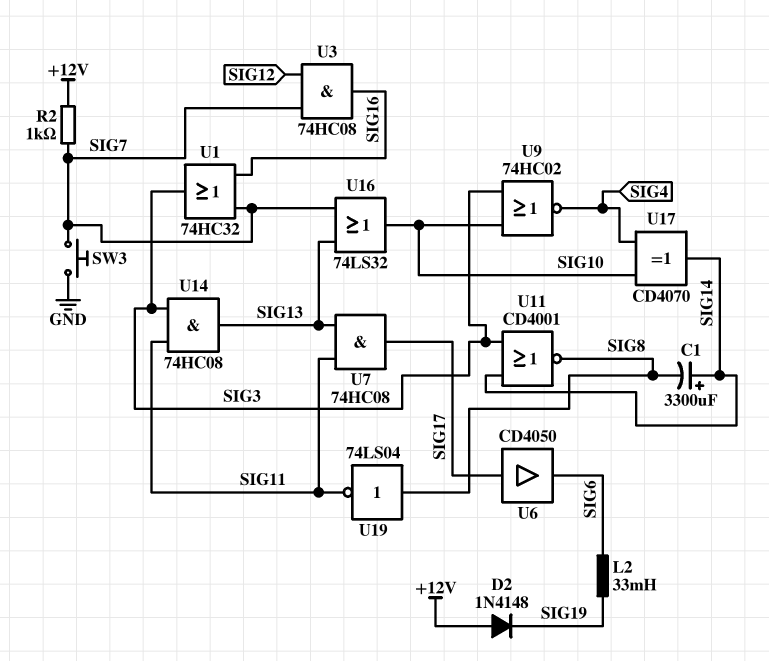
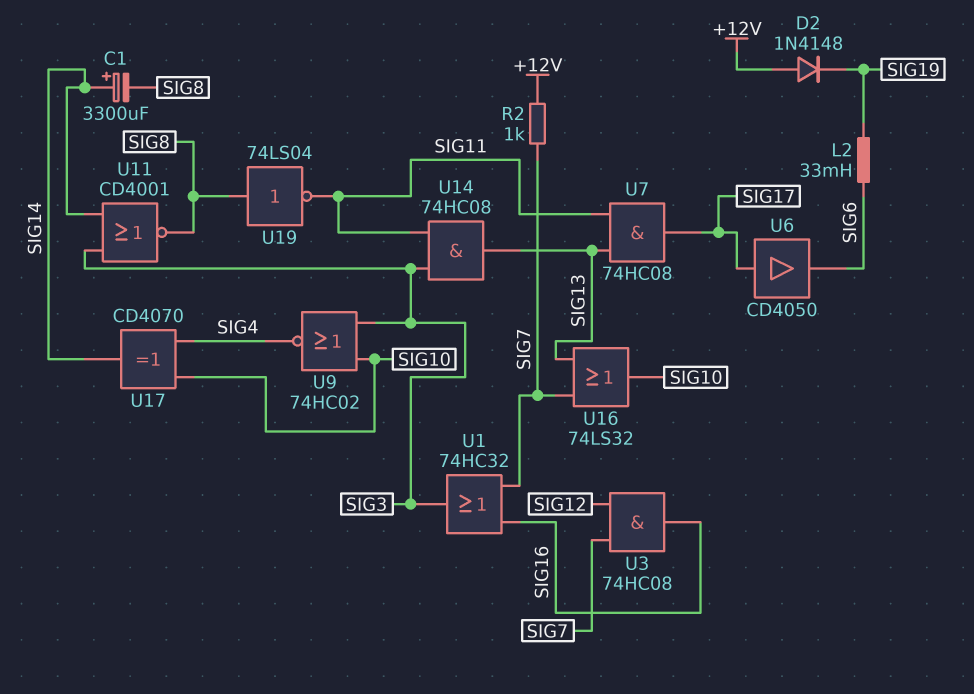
SW3: button (GND, SIG7) -> none

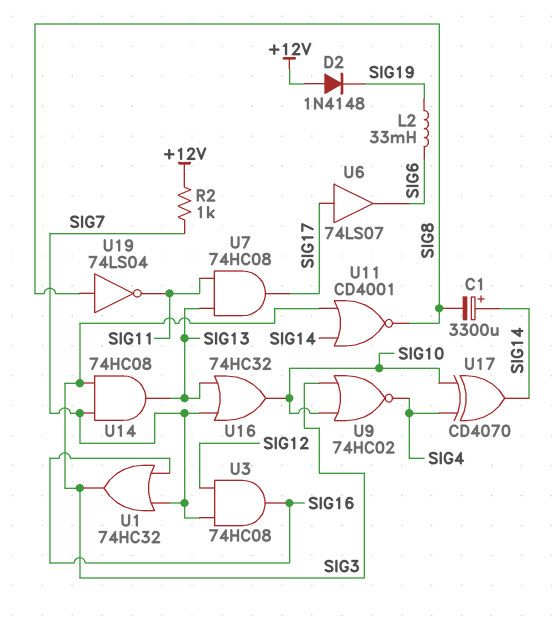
U6: buffer CD4050 (in SIG17, out SIG6) -> buffer 74LS07 (in SIG17, out SIG6)
U14: AND 74HC08 (in SIG3, in SIG11, out SIG13) -> AND 74HC08 (in SIG3, in SIG7, out SIG13)
U16: OR 74LS32 (in SIG7, in SIG13, out SIG10) -> OR 74HC32 (in SIG7, in SIG13, out SIG10)

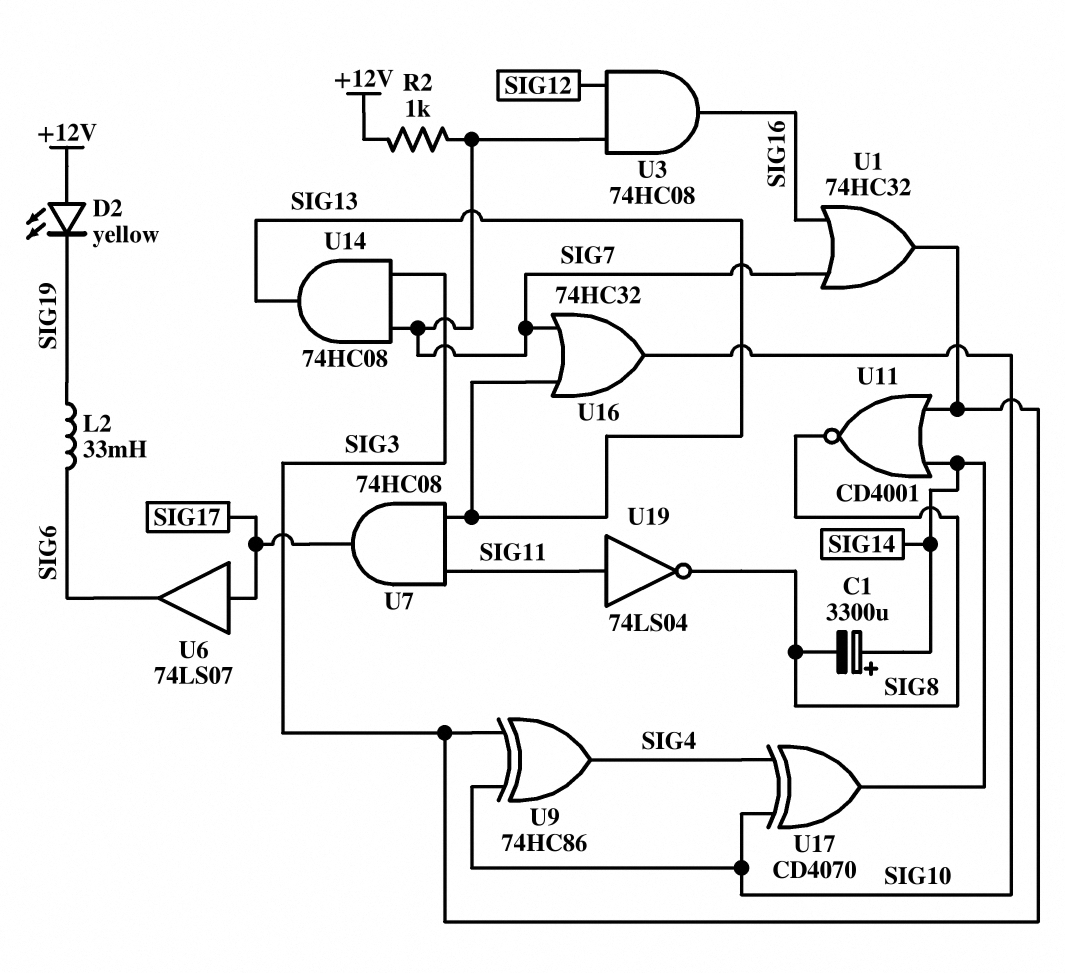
D2: diode 1N4148 (A +12V, K SIG19) -> LED yellow (A +12V, K SIG19)
U9: NOR 74HC02 (in SIG3, in SIG10, out SIG4) -> XOR 74HC86 (in SIG3, in SIG10, out SIG4)
U19: NOT 74LS04 (in SIG8, out SIG11) -> NOT 74LS04 (in SIG11, out SIG8)

